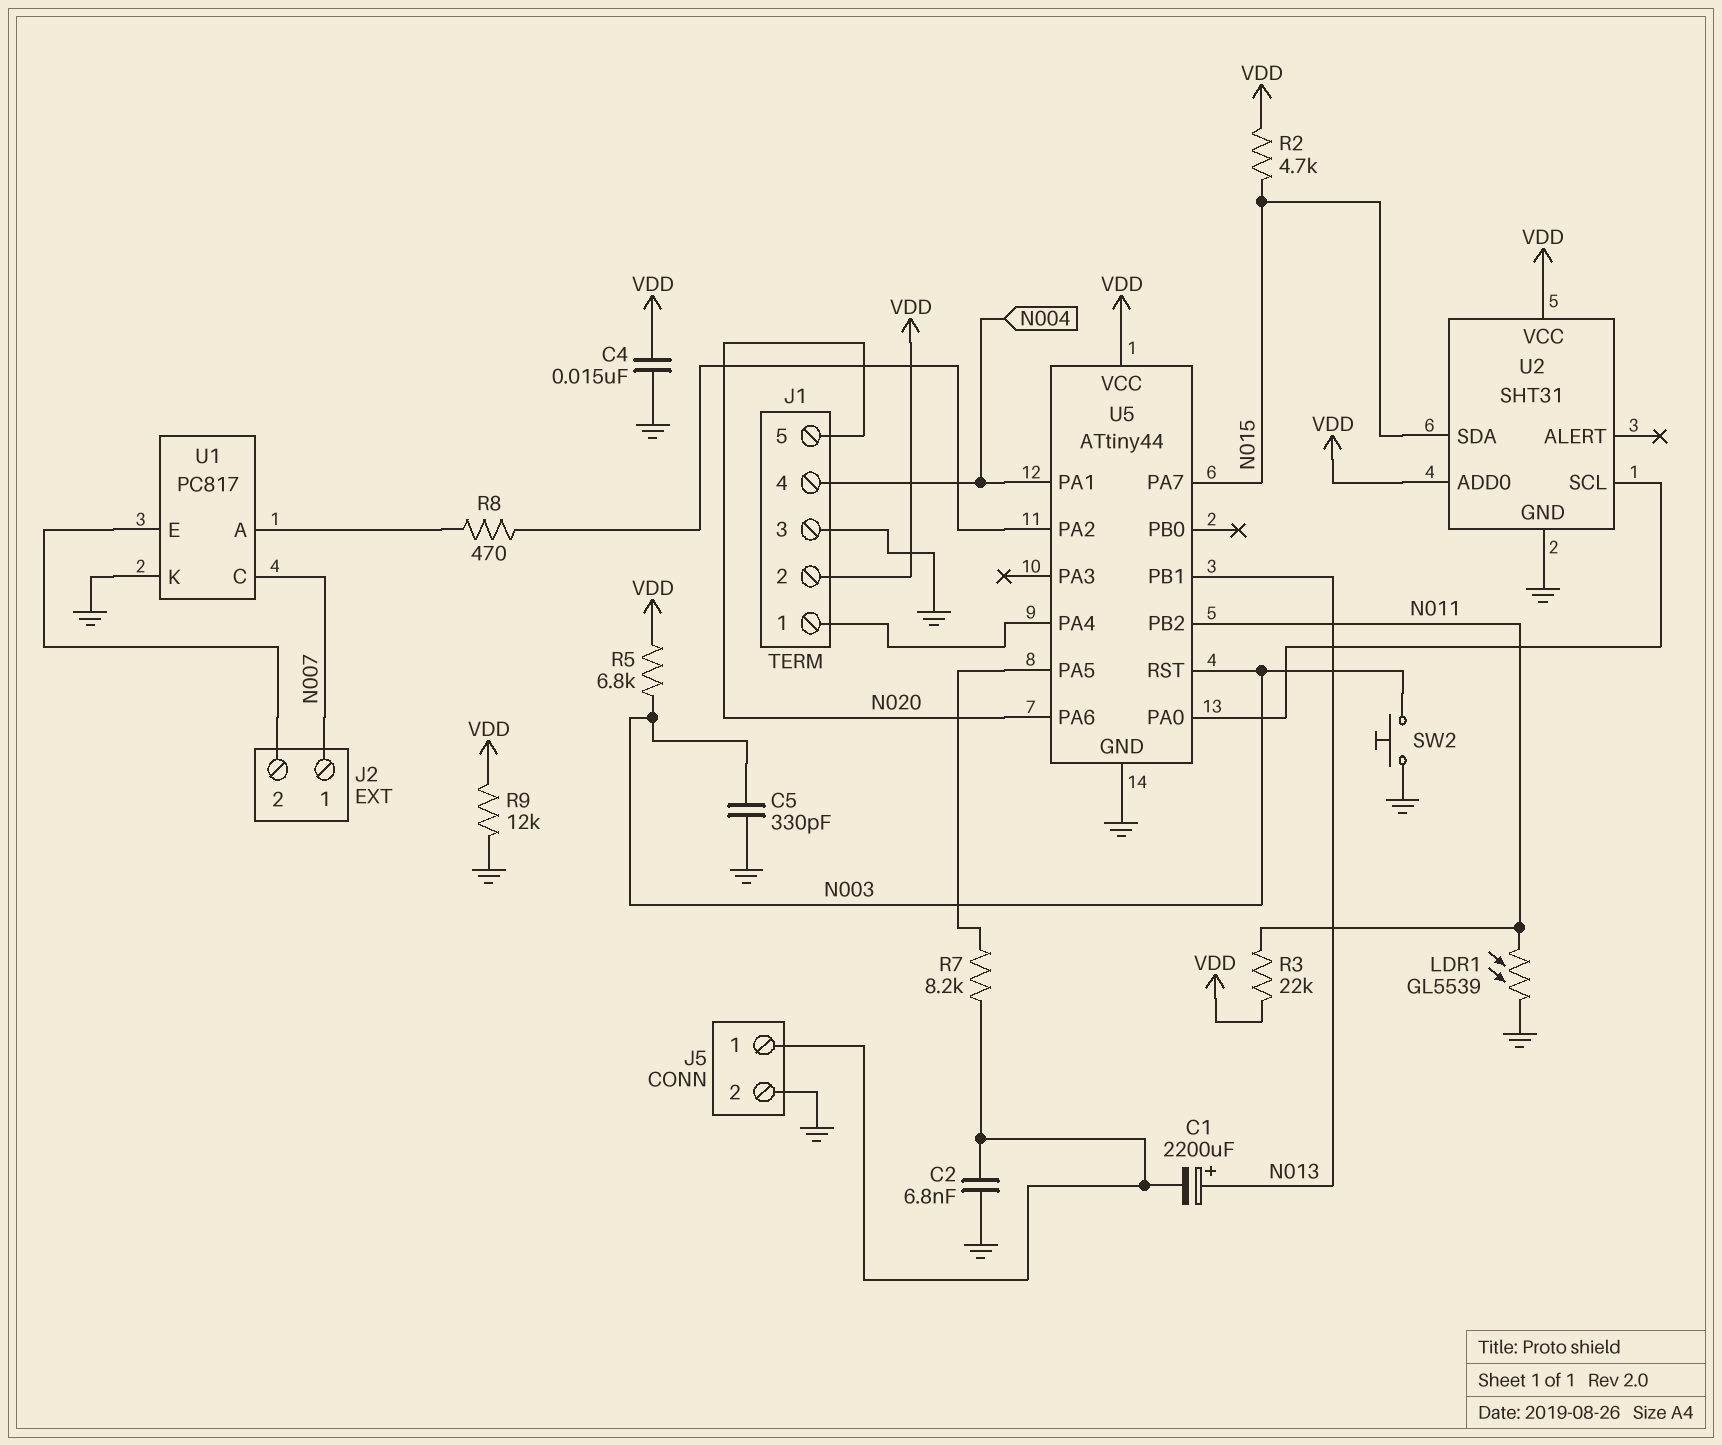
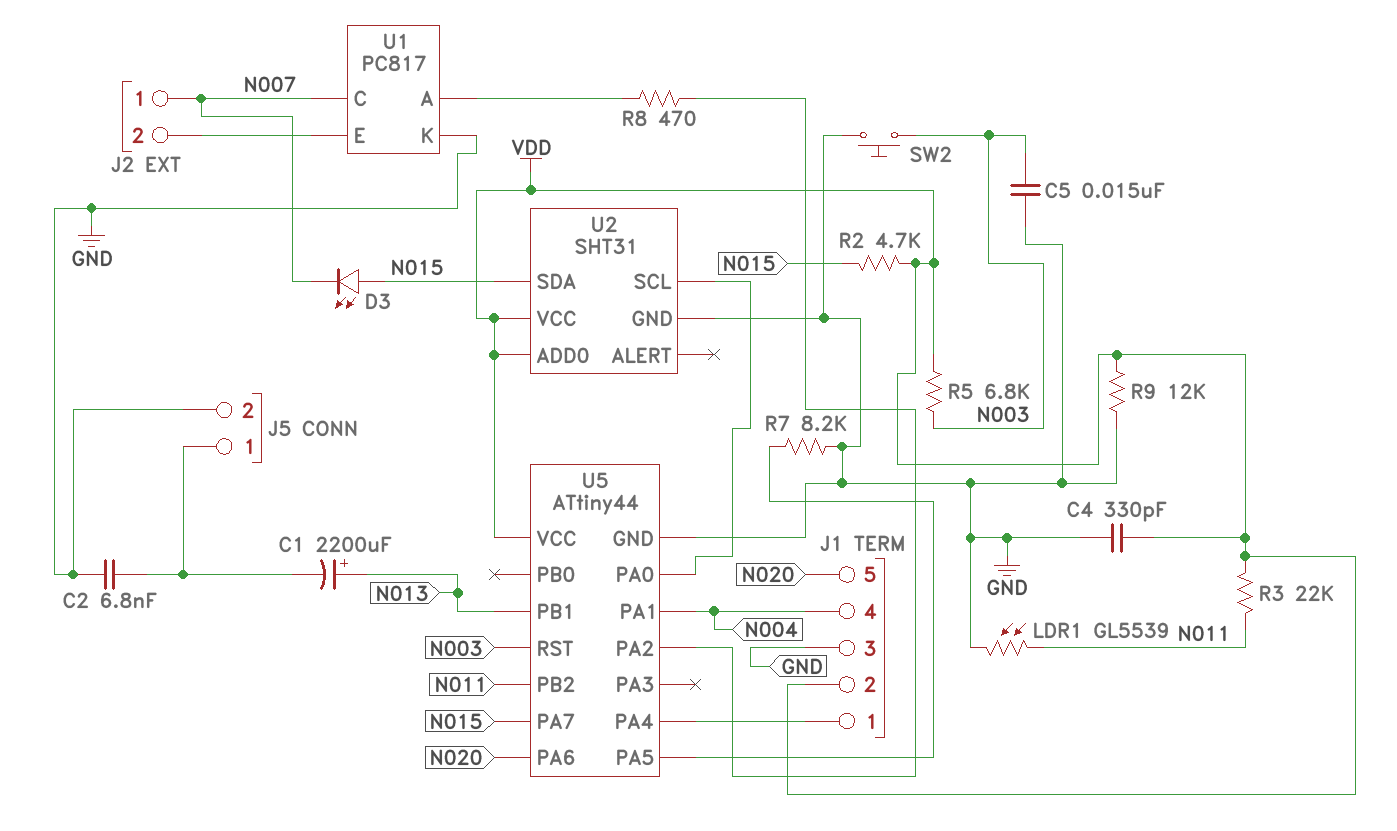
C4: 15nF (GND, VDD) -> 330pF (GND, VDD)
C5: 330pF (GND, N003) -> 15nF (GND, N003)
D3: none -> LED (A N015, K N007)
R7: 8.2k (J5/1, U5/PA5) -> 8.2k (GND, U5/PA5)

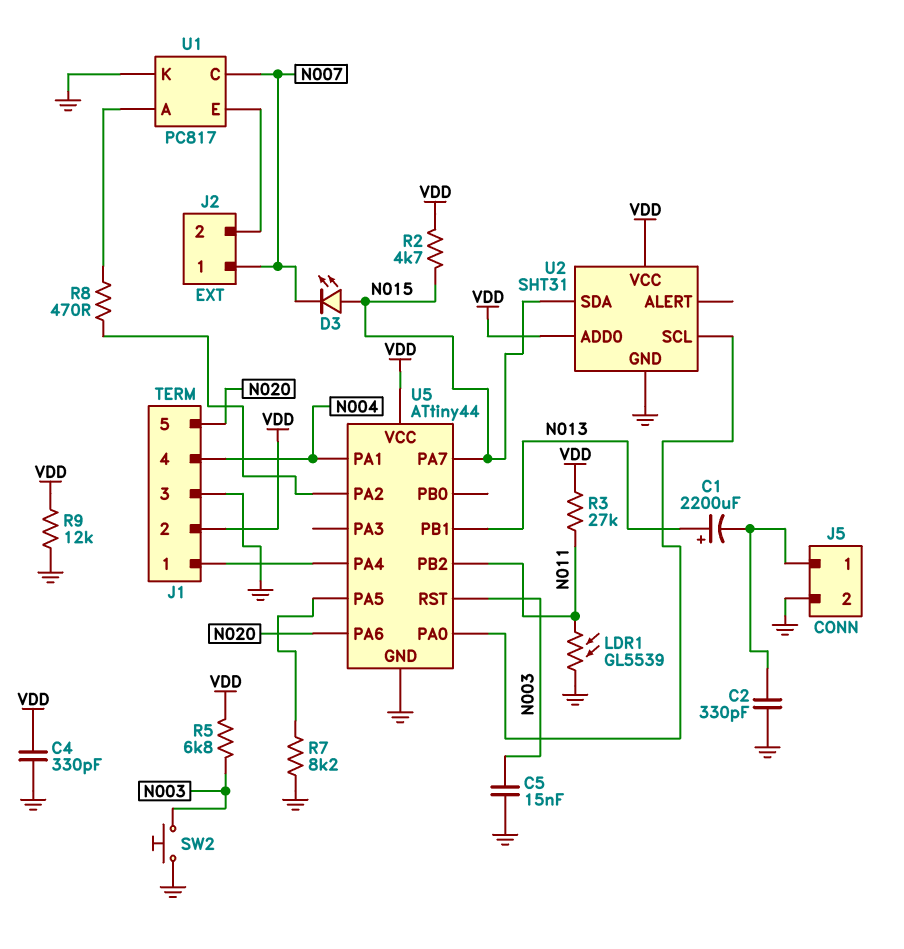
C2: 6.8nF (GND, J5/1) -> 330pF (GND, J5/1)
R3: 22k (N011, VDD) -> 27k (N011, VDD)

